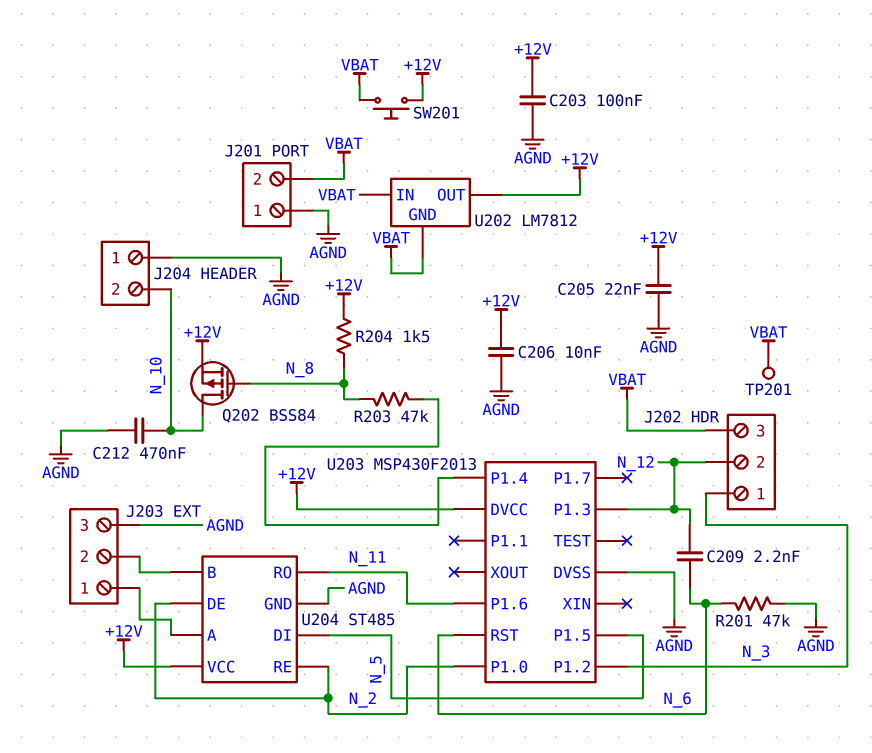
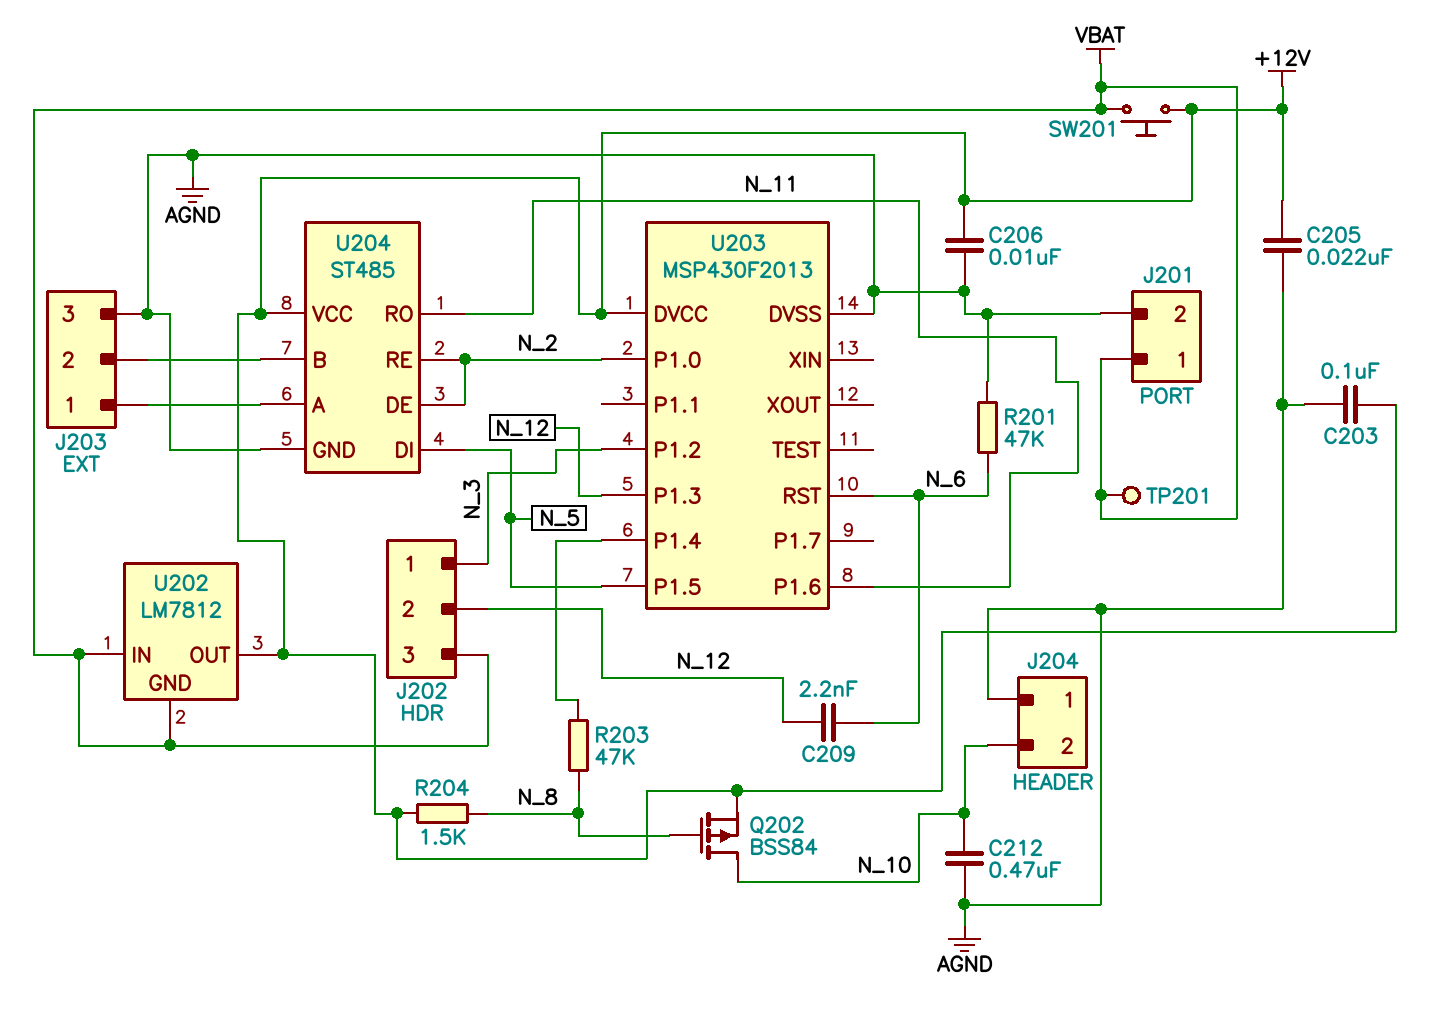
J201 pin 1: AGND -> VBAT
J201 pin 2: VBAT -> AGND

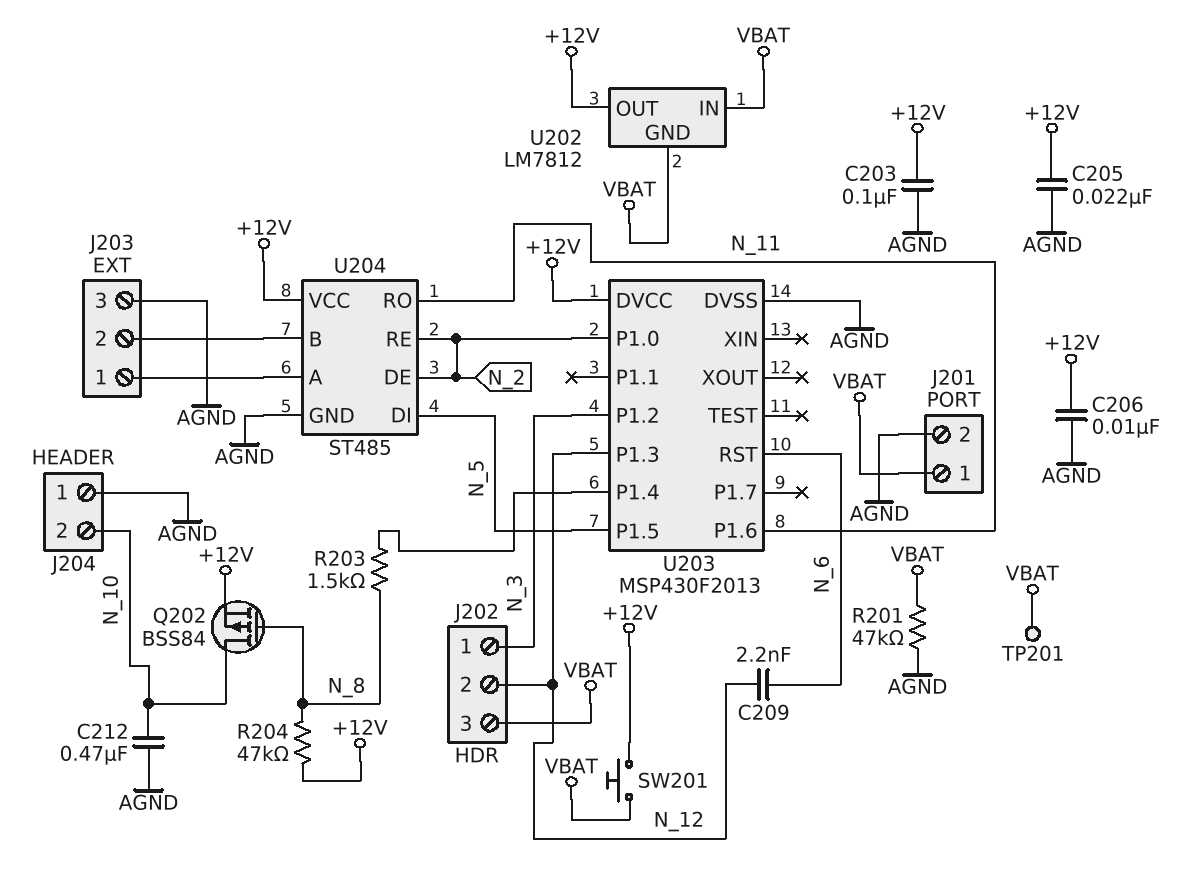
R201: 47k (AGND, N_6) -> 47k (AGND, VBAT)
R203: 47k (N_8, U203/P1.4) -> 1.5k (N_8, U203/P1.4)
R204: 1.5k (+12V, N_8) -> 47k (+12V, N_8)

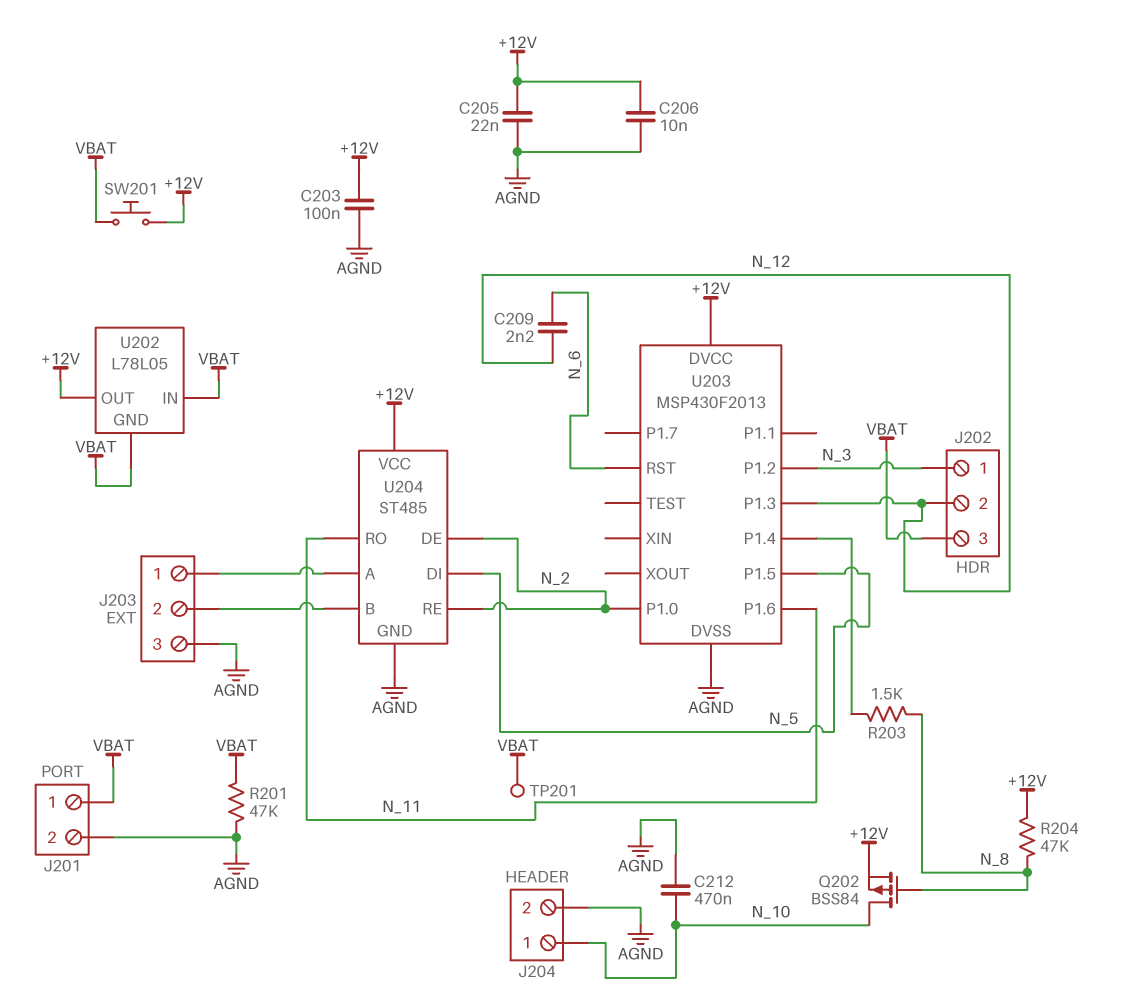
J204 pin 1: AGND -> N_10
J204 pin 2: N_10 -> AGND
U202: LM7812 -> L78L05

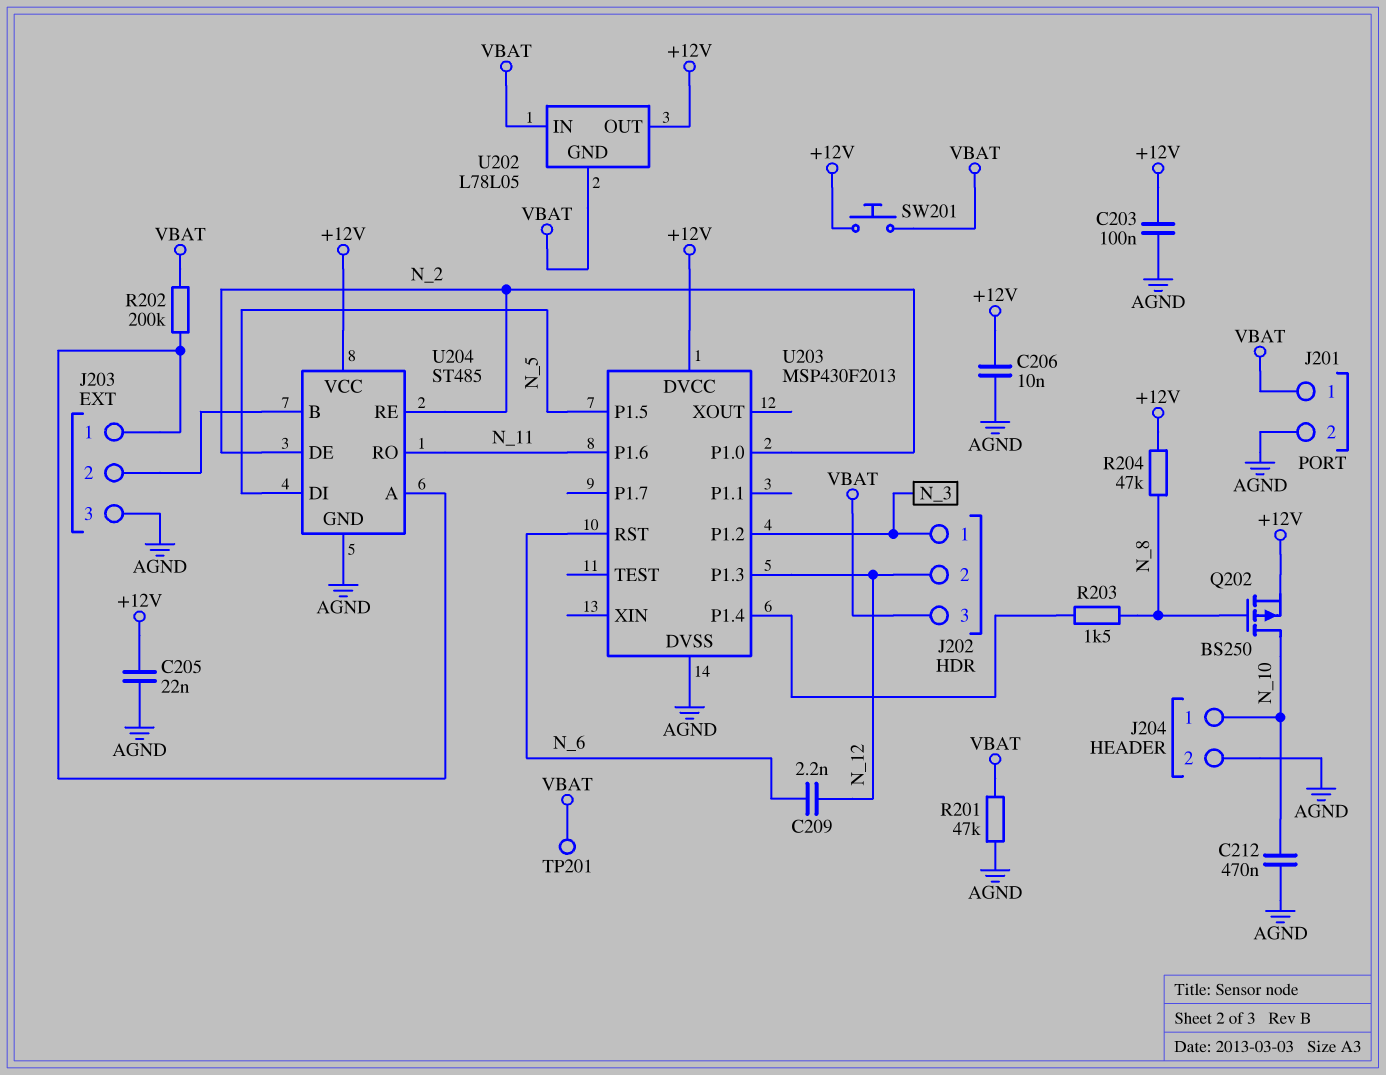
Q202: PMOS BSS84 (G N_8, D N_10, S +12V) -> PMOS BS250 (G N_8, D N_10, S +12V)
R202: none -> 200k (J203/1, VBAT)

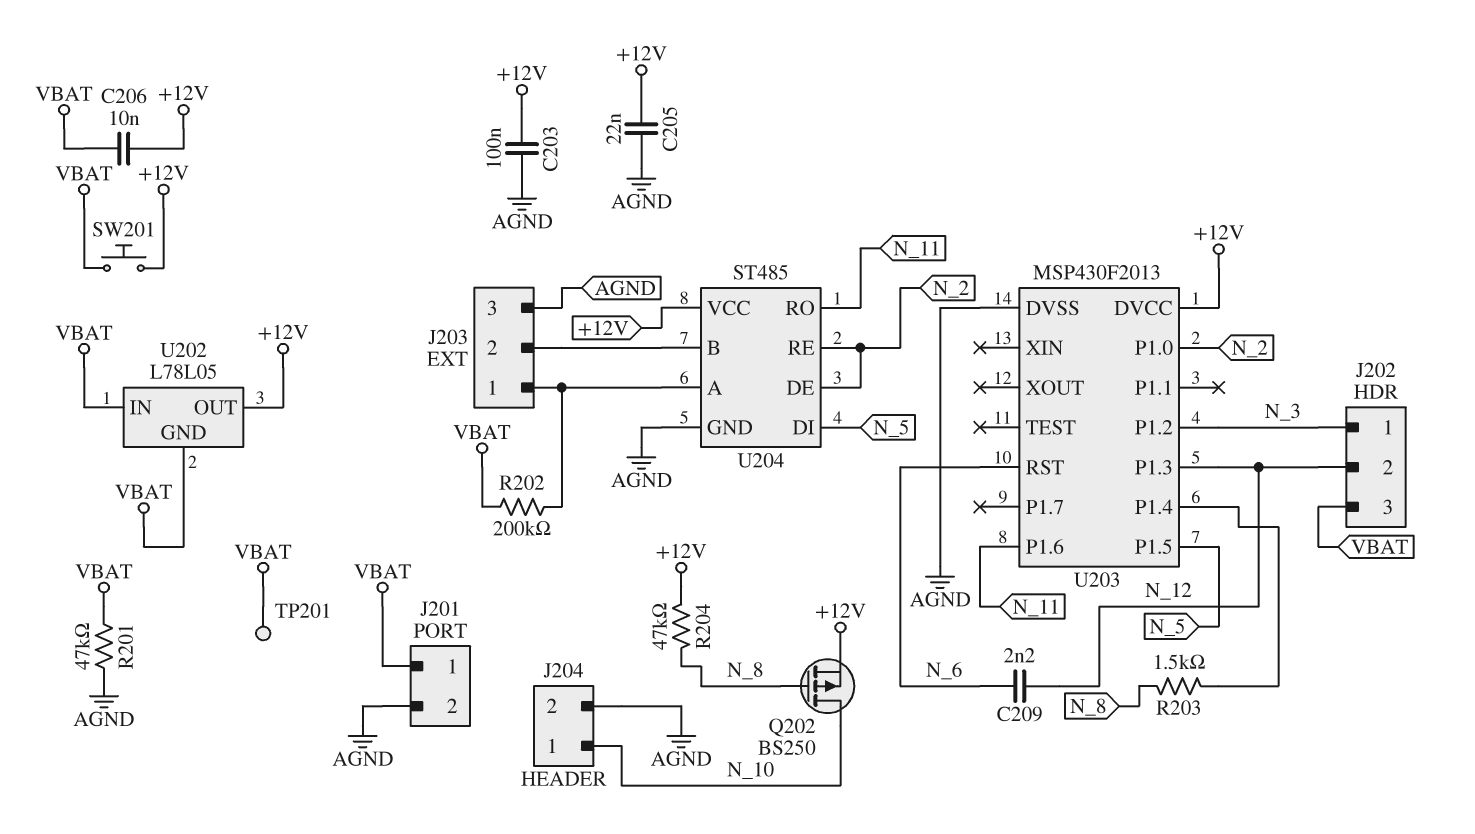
C206: 10nF (+12V, AGND) -> 10nF (+12V, VBAT)
C212: 470nF (AGND, N_10) -> none

